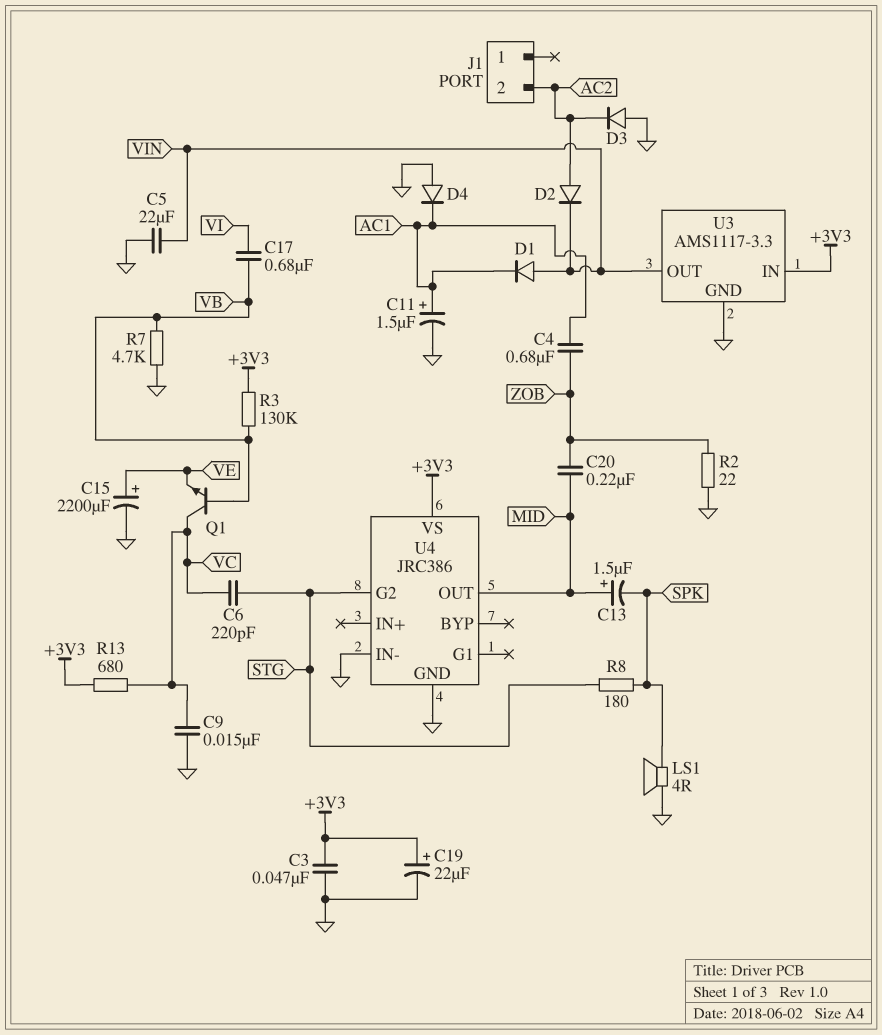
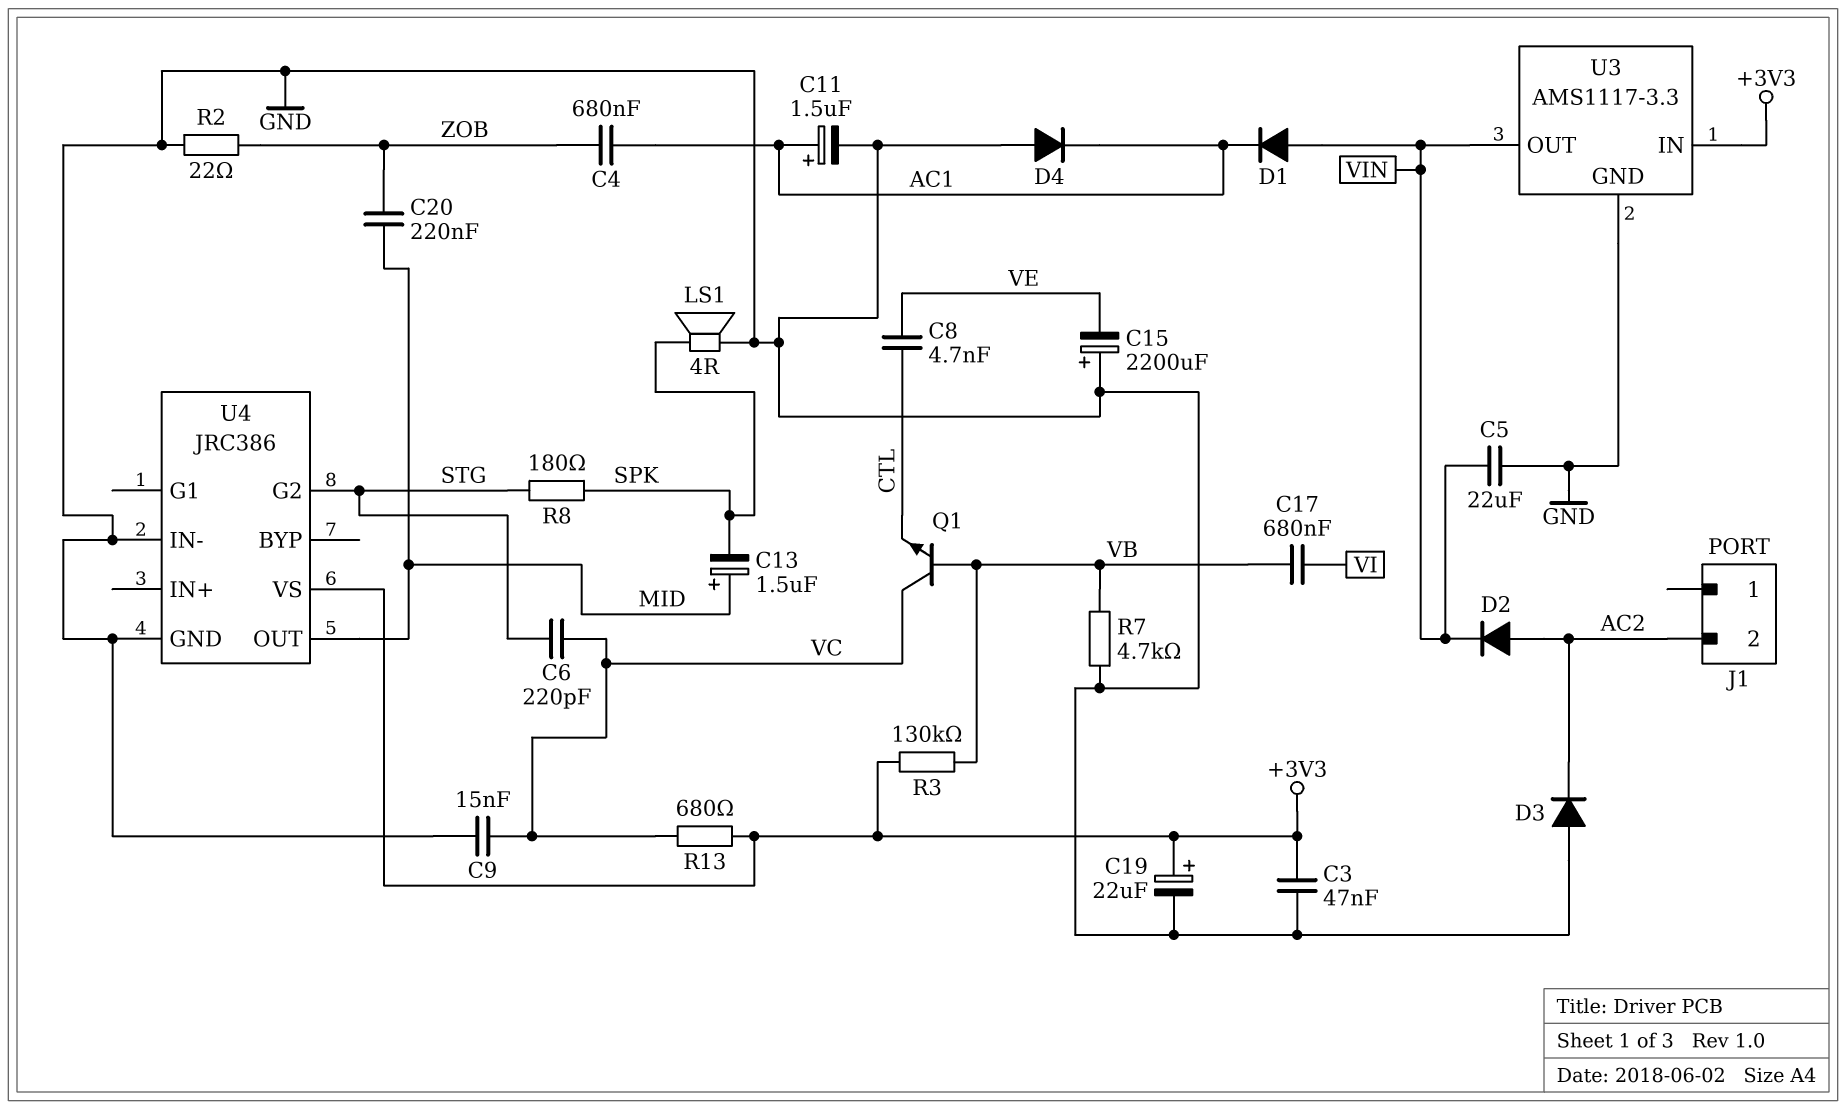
C8: none -> 4.7nF (CTL, VE)
C15: 2200uF (plus VE, minus GND) -> 2200uF (plus GND, minus VE)
Q1: NPN (B VB, C VC, E VE) -> NPN (B VB, C VC, E CTL)

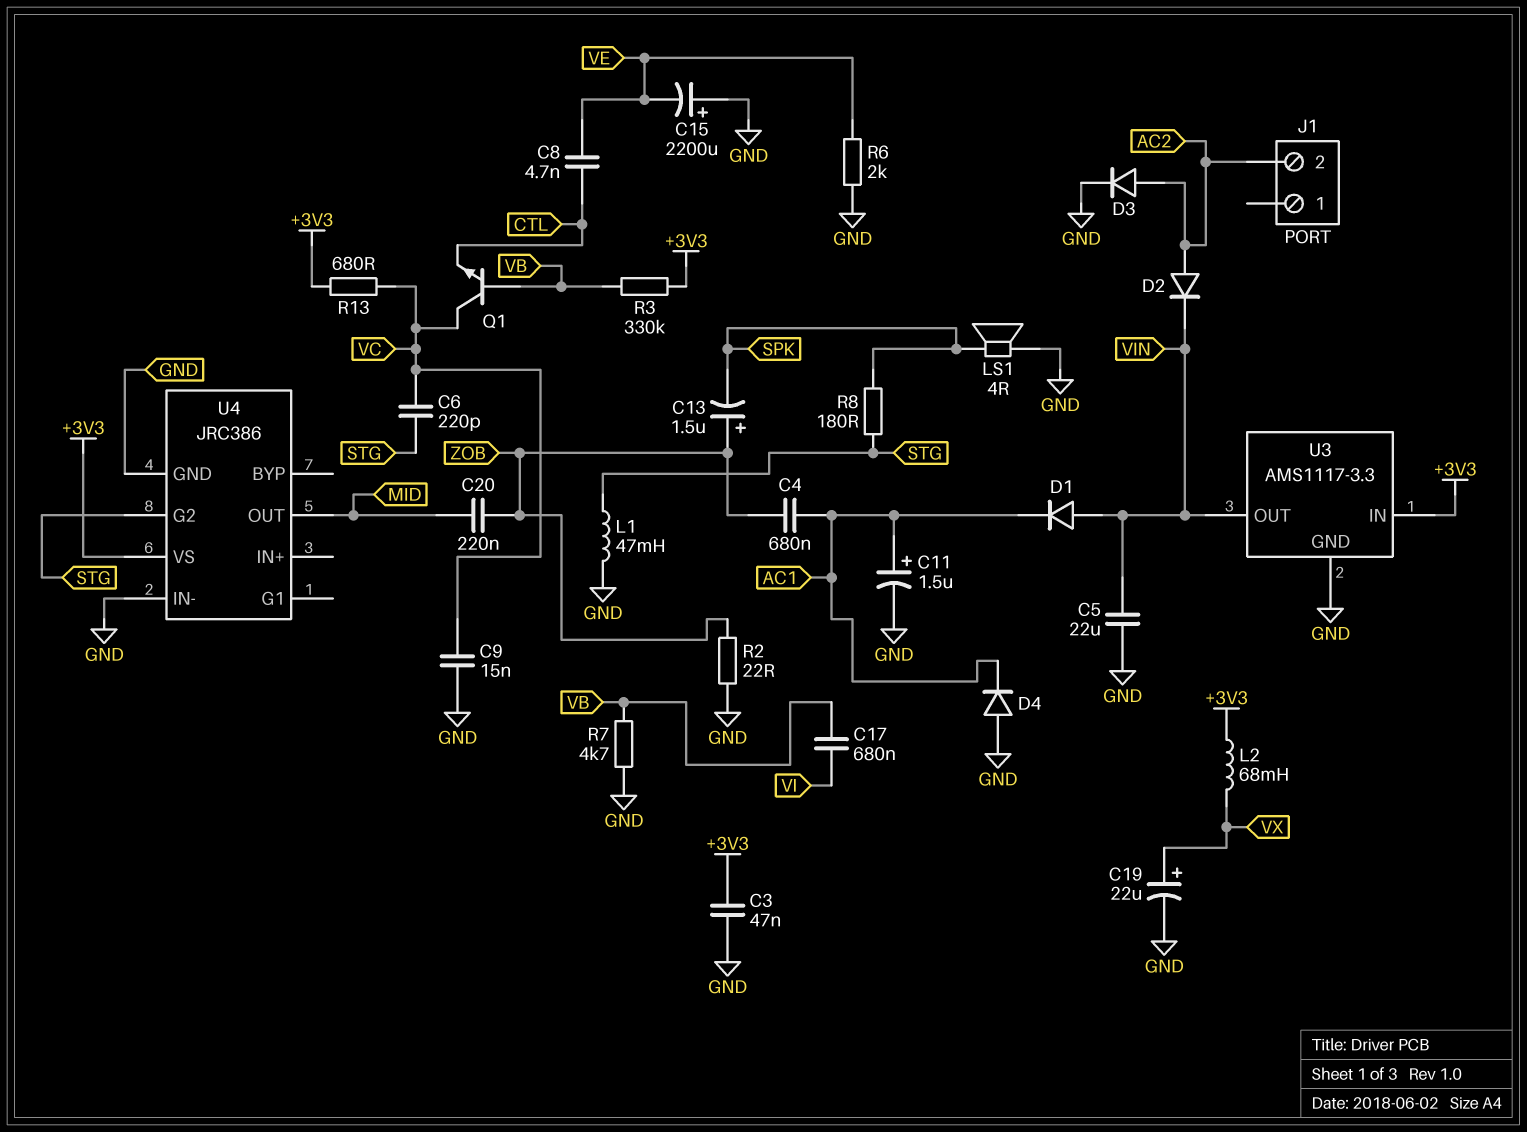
C13: 1.5uF (plus MID, minus SPK) -> 1.5uF (plus ZOB, minus SPK)
C19: 22uF (plus +3V3, minus GND) -> 22uF (plus VX, minus GND)
D3: diode (A GND, K AC2) -> diode (A AC2, K GND)
L1: none -> 47mH (GND, STG)
L2: none -> 68mH (+3V3, VX)
R3: 130k (+3V3, VB) -> 330k (+3V3, VB)
R6: none -> 2k (GND, VE)

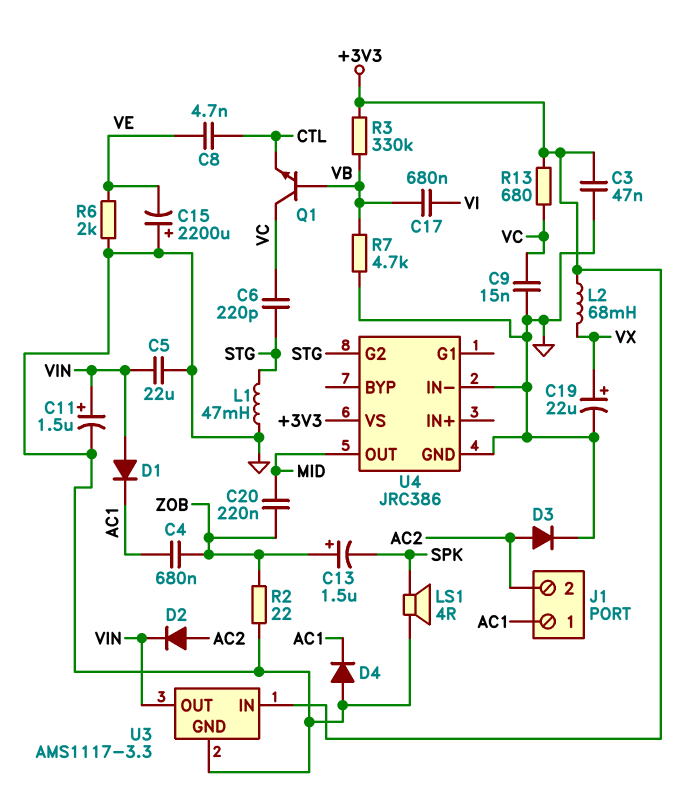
C11: 1.5uF (plus AC1, minus GND) -> 1.5uF (plus VIN, minus GND)
J1 pin 1: none -> AC1
R8: 180 (SPK, STG) -> none

